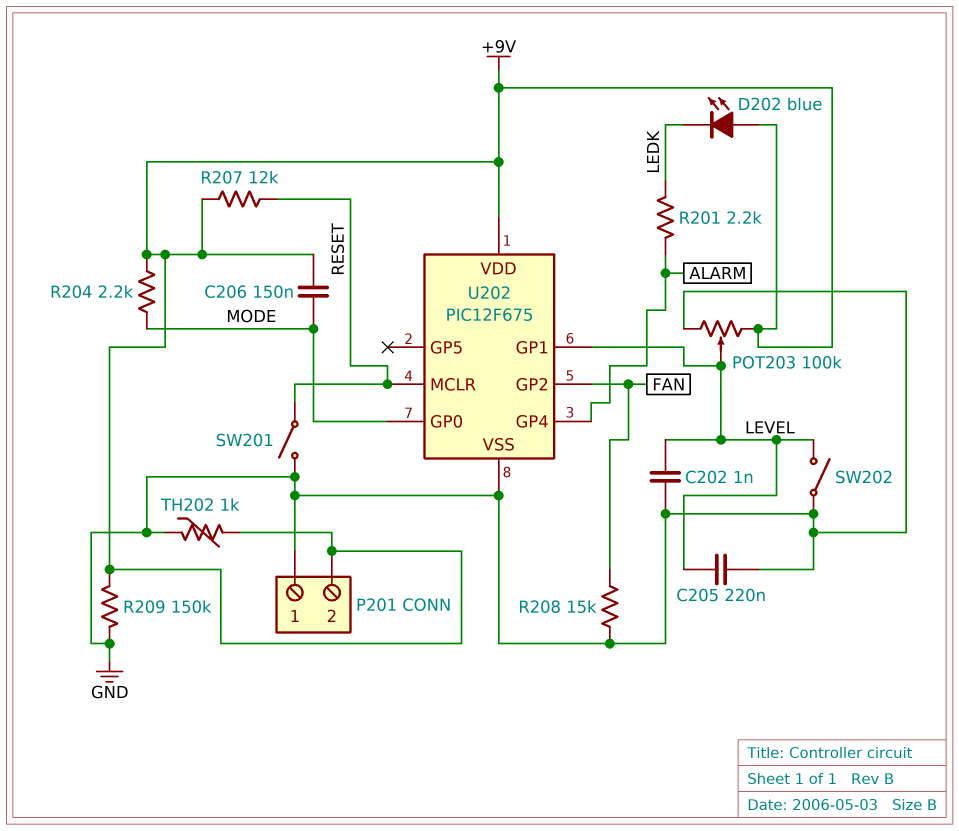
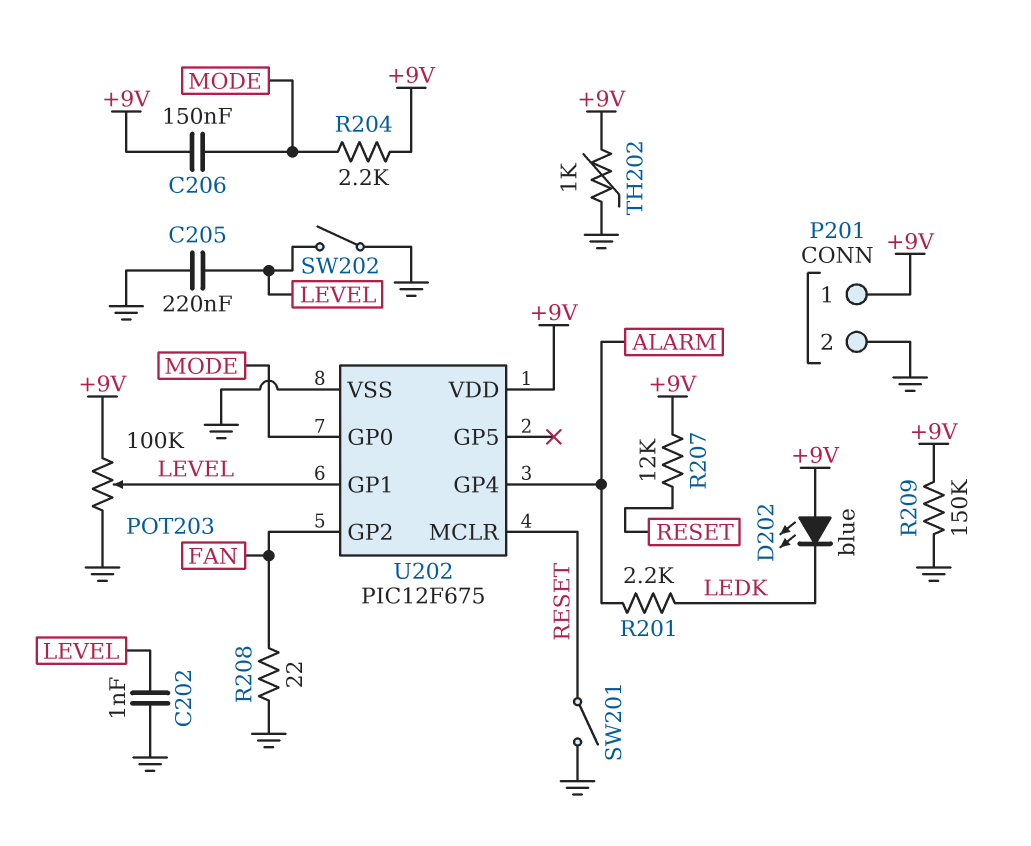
P201 pin 1: GND -> +9V
P201 pin 2: +9V -> GND
R208: 15k (FAN, GND) -> 22 (FAN, GND)

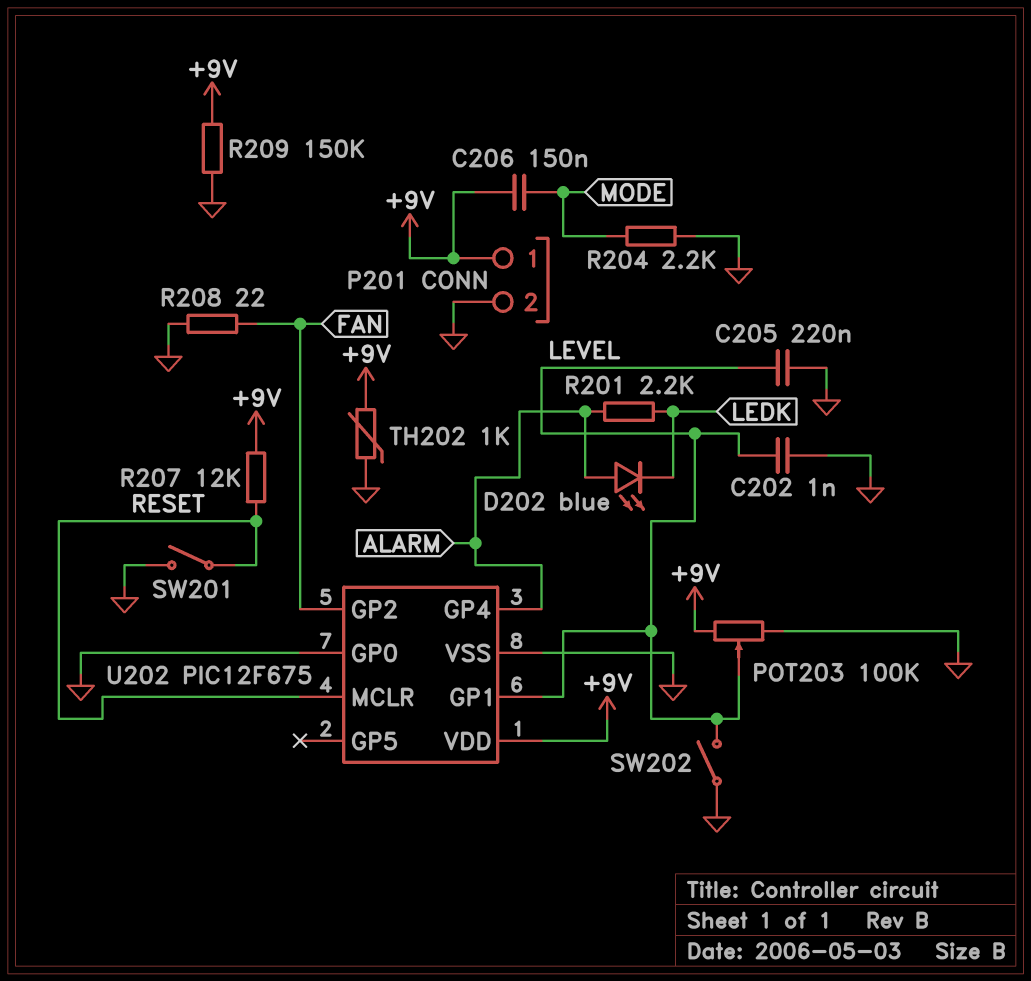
D202: LED blue (A +9V, K LEDK) -> LED blue (A ALARM, K LEDK)
R204: 2.2k (+9V, MODE) -> 2.2k (GND, MODE)
U202 pin GP0: MODE -> GND

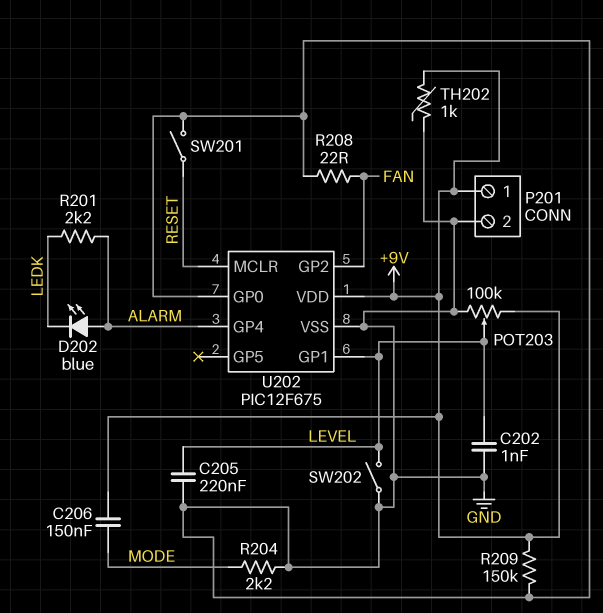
R207: 12k (+9V, RESET) -> none

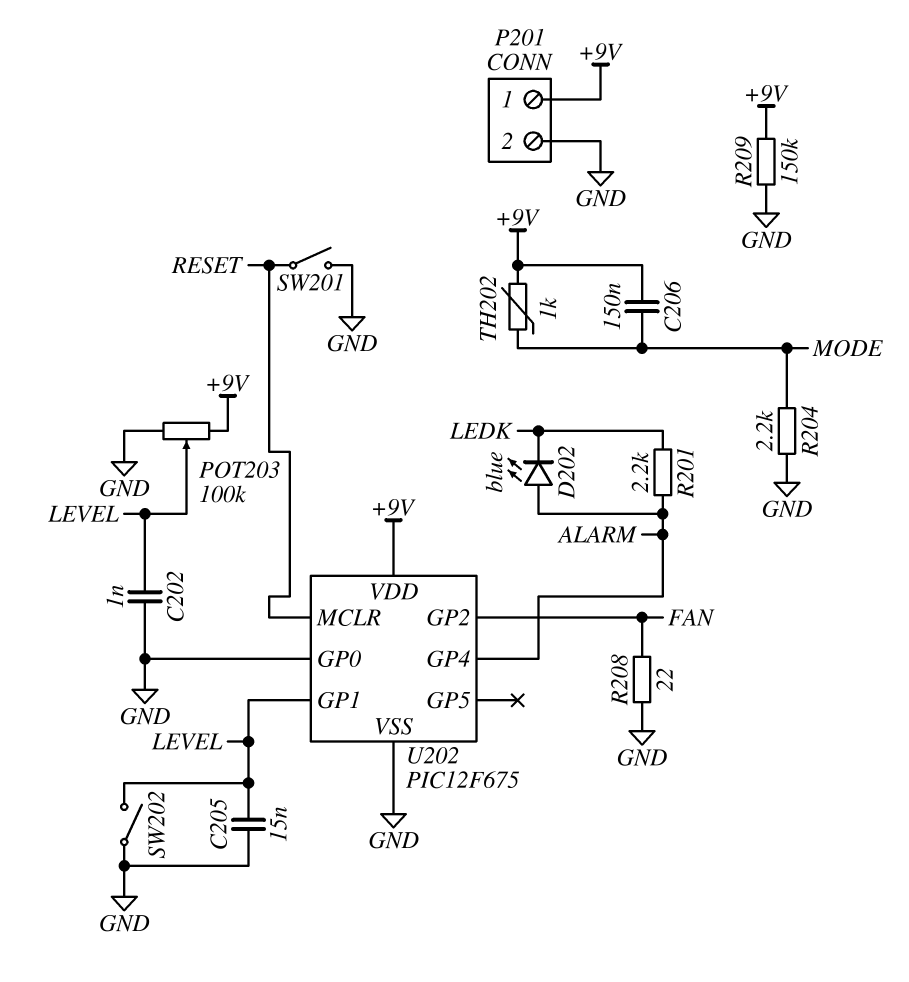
C205: 220nF (GND, LEVEL) -> 15nF (GND, LEVEL)
TH202: 1k (+9V, GND) -> 1k (+9V, MODE)

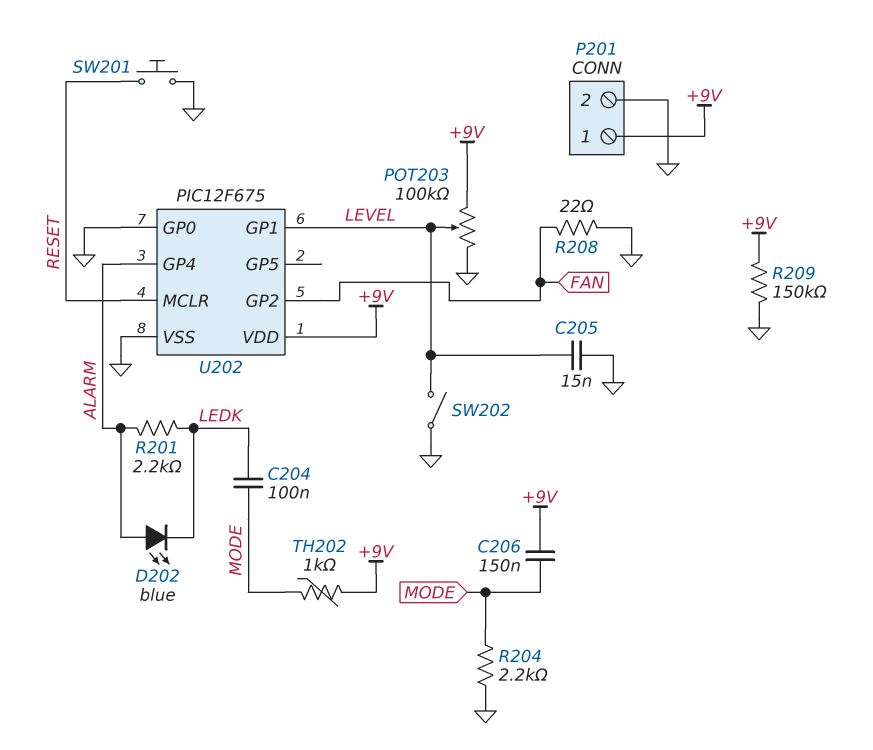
C202: 1nF (GND, LEVEL) -> none
C204: none -> 100nF (LEDK, MODE)
SW201: switch (GND, RESET) -> button (GND, RESET)

